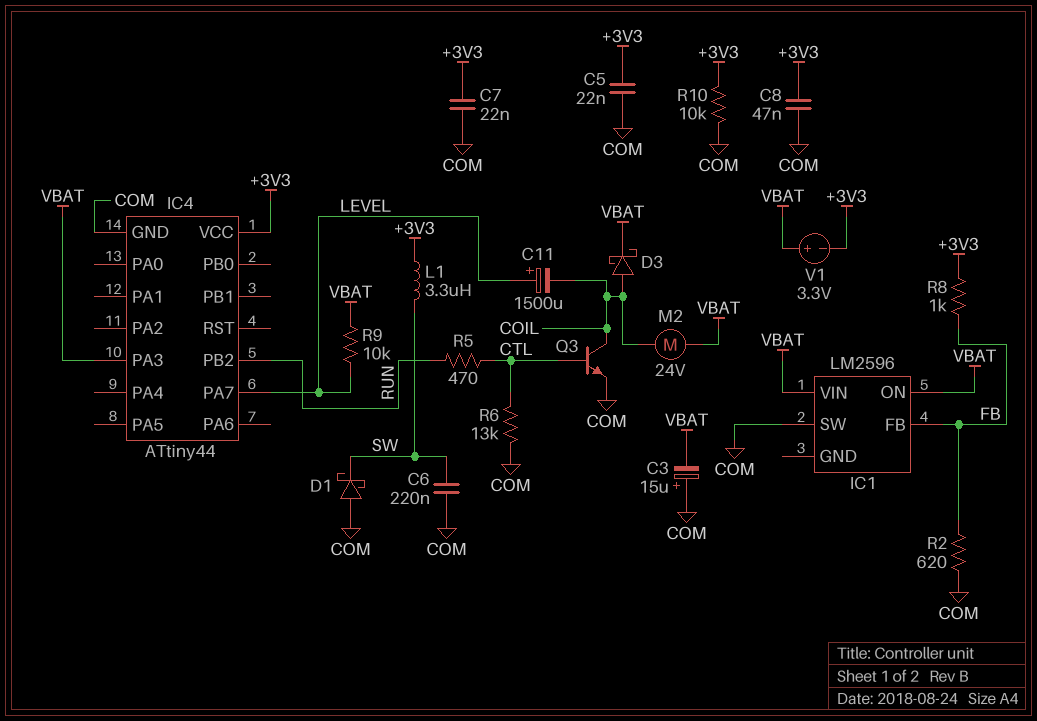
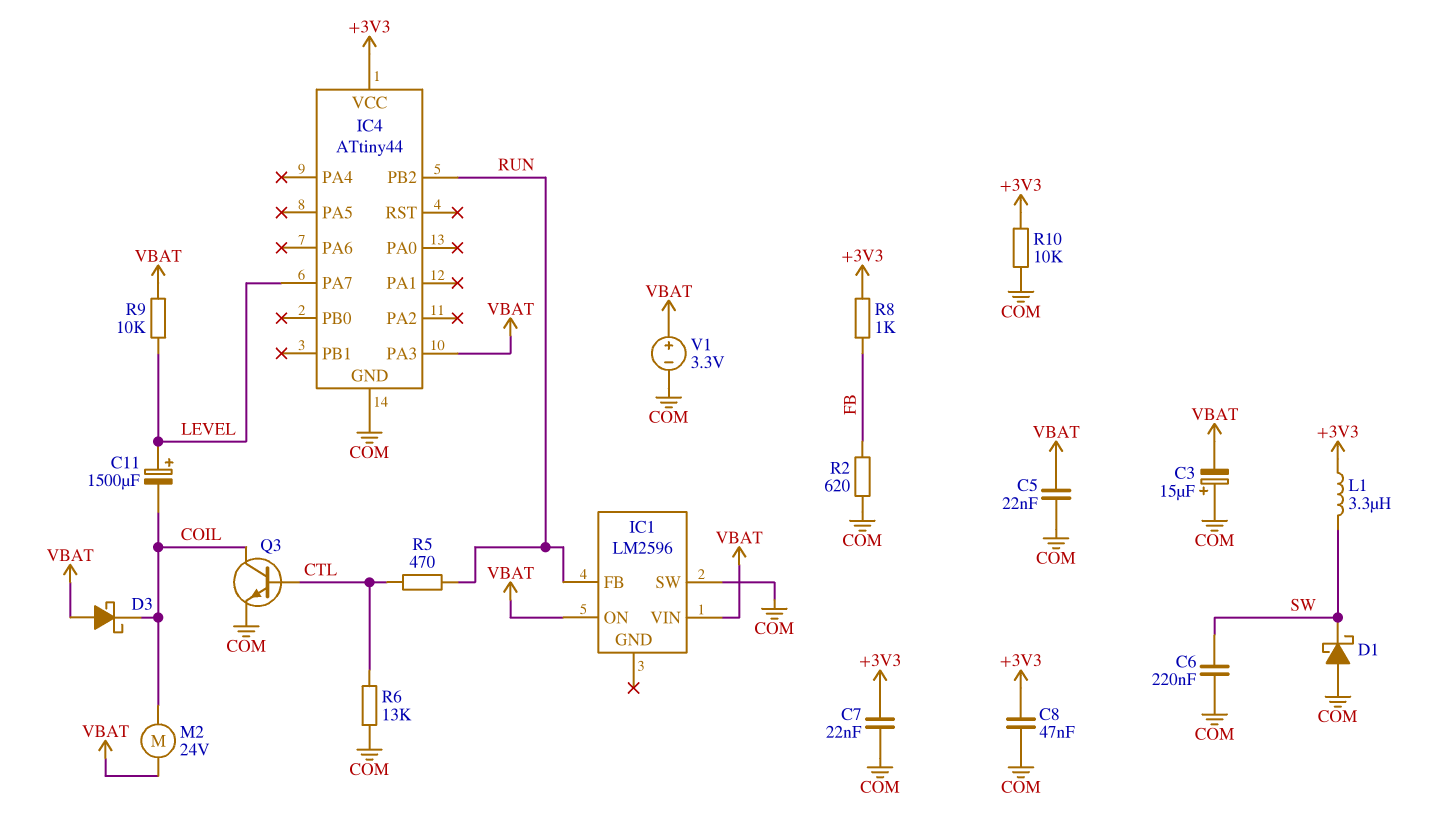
C5: 22nF (+3V3, COM) -> 22nF (COM, VBAT)
D3: schottky (A COIL, K VBAT) -> schottky (A VBAT, K COIL)
IC1 pin FB: FB -> RUN
V1: 3.3V (plus VBAT, minus +3V3) -> 3.3V (plus VBAT, minus COM)

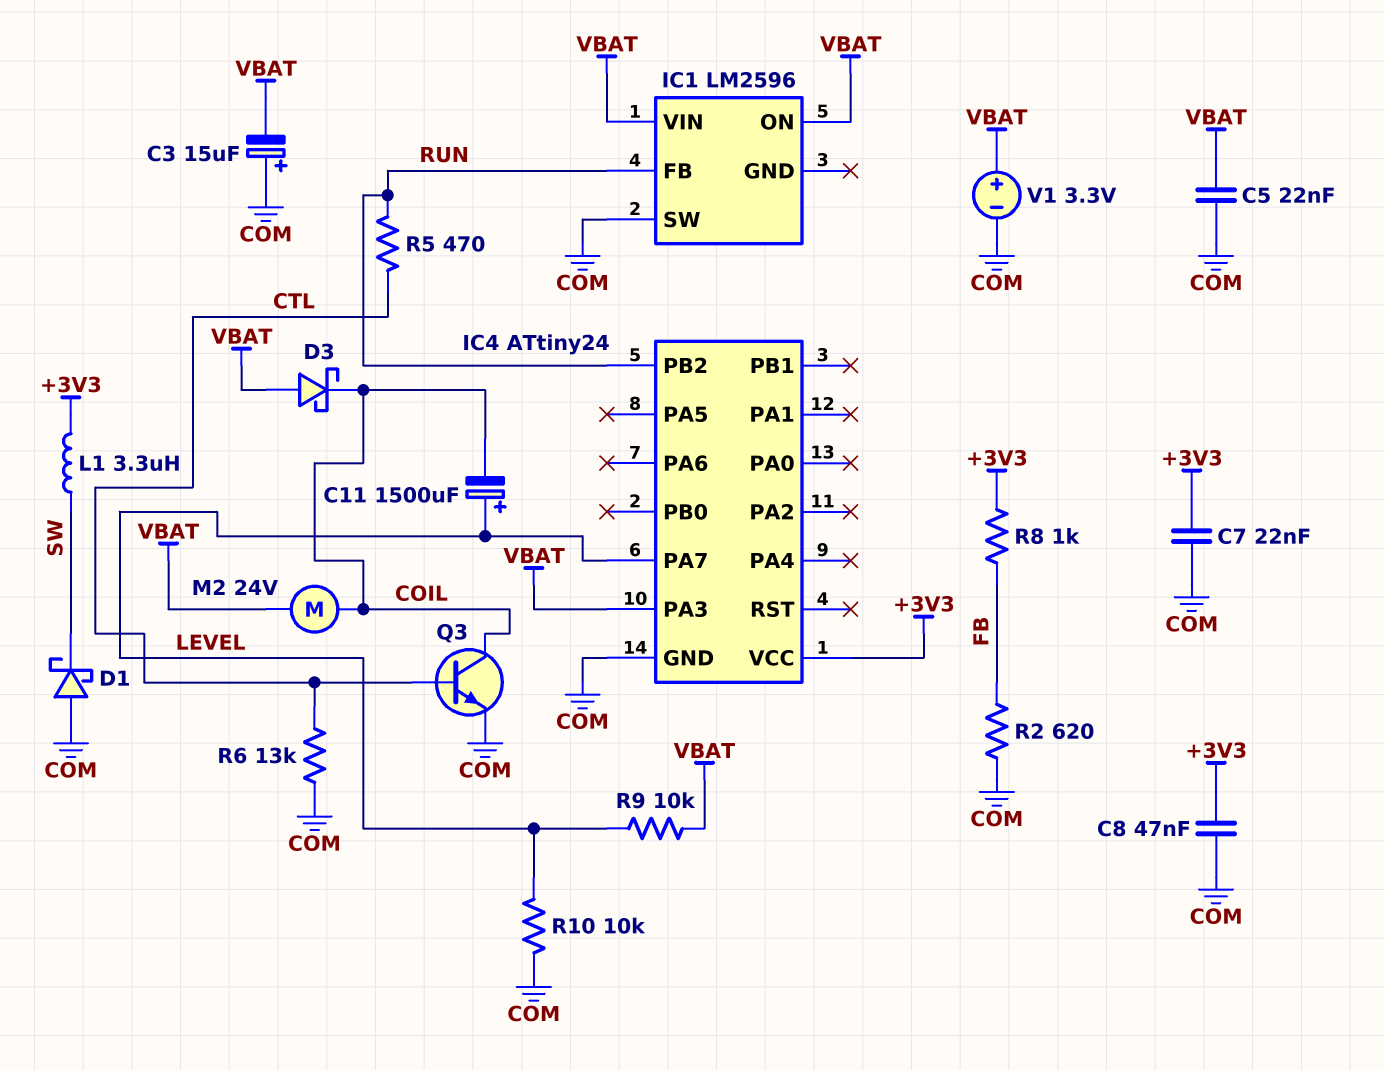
C6: 220nF (COM, SW) -> none
IC4: ATtiny44 -> ATtiny24
R10: 10k (+3V3, COM) -> 10k (COM, LEVEL)

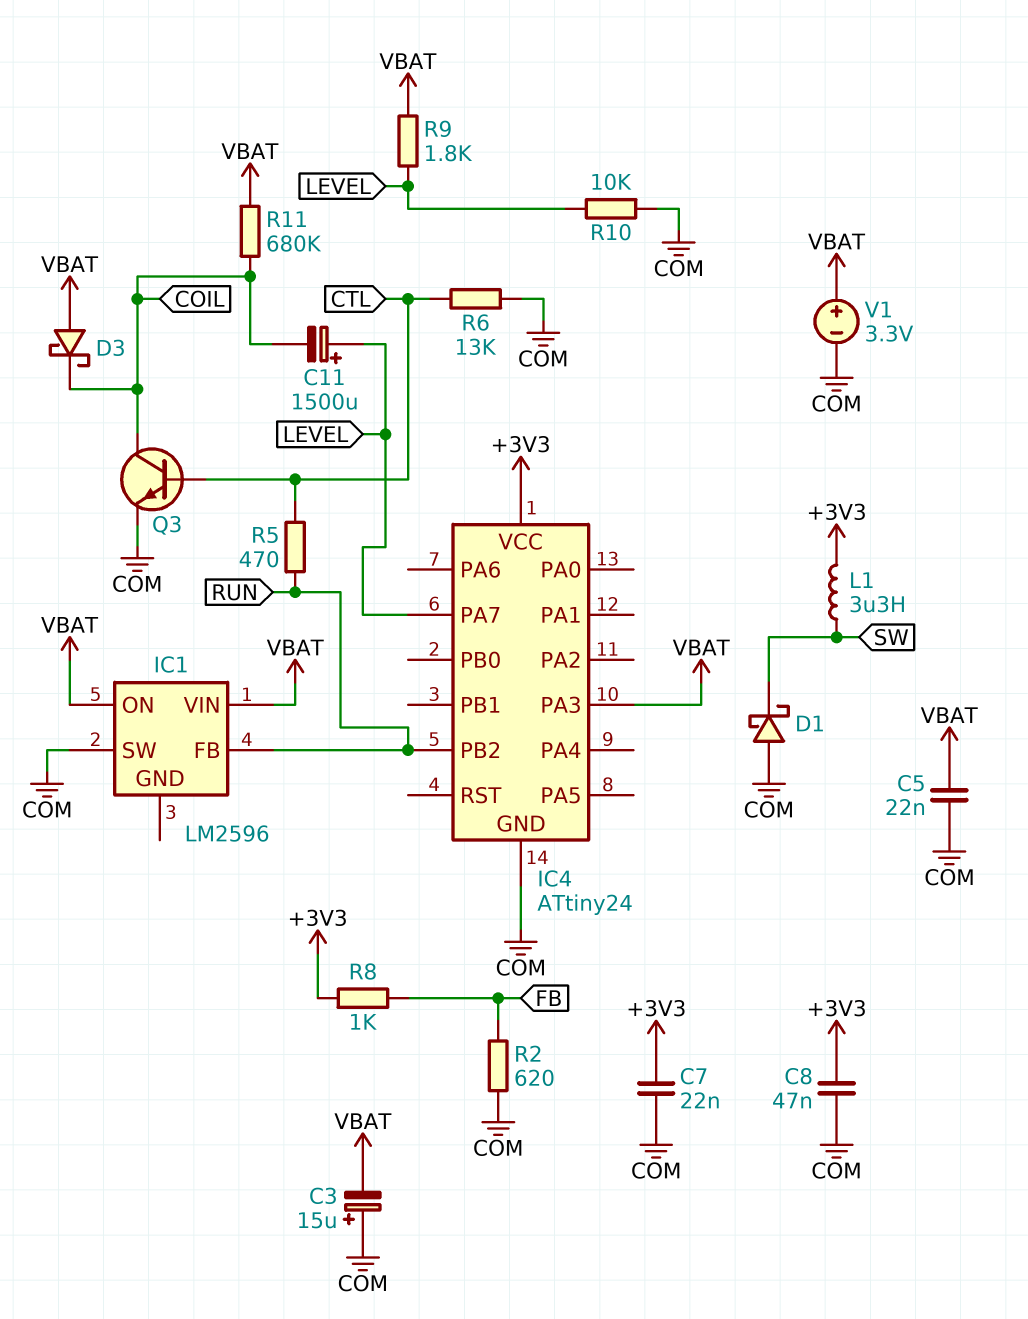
M2: motor 24V (COIL, VBAT) -> none
R9: 10k (LEVEL, VBAT) -> 1.8k (LEVEL, VBAT)
R11: none -> 680k (COIL, VBAT)

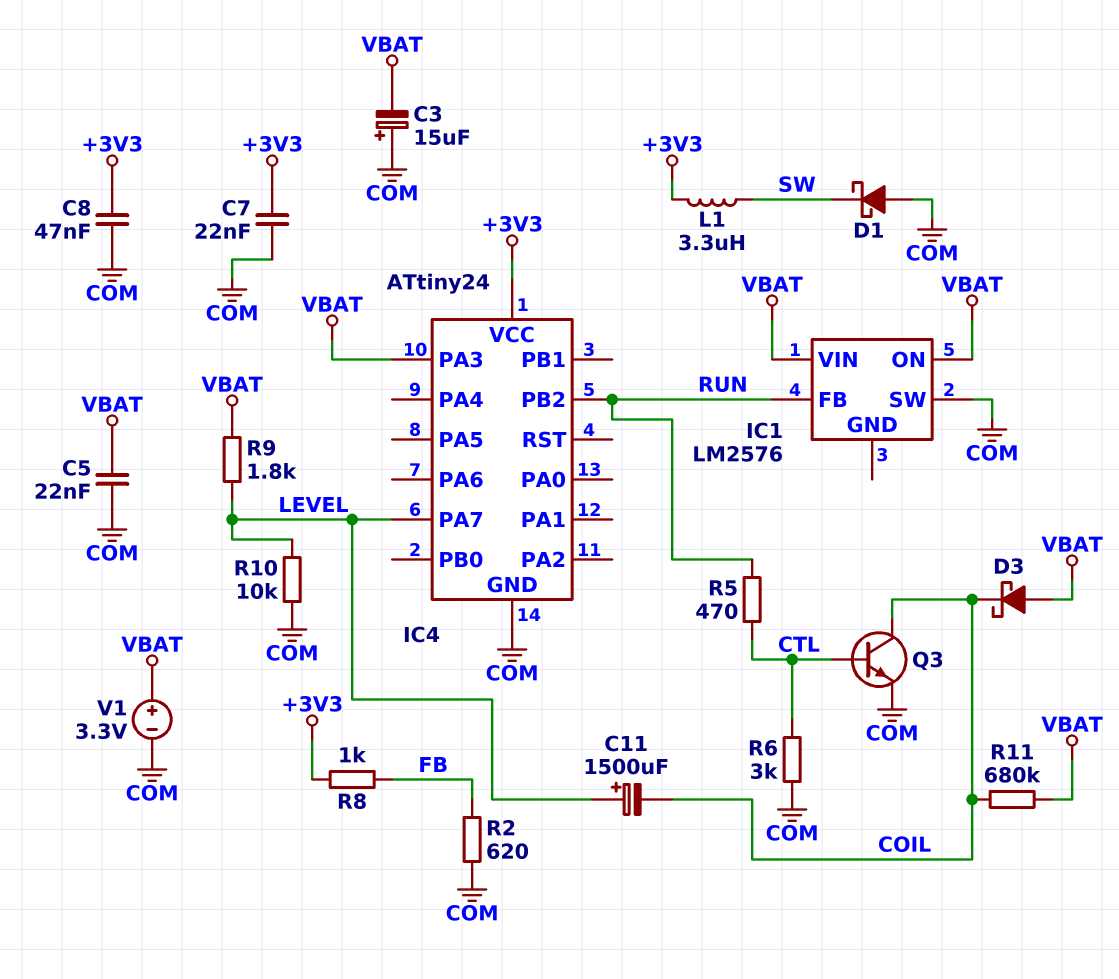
IC1: LM2596 -> LM2576
R6: 13k (COM, CTL) -> 3k (COM, CTL)

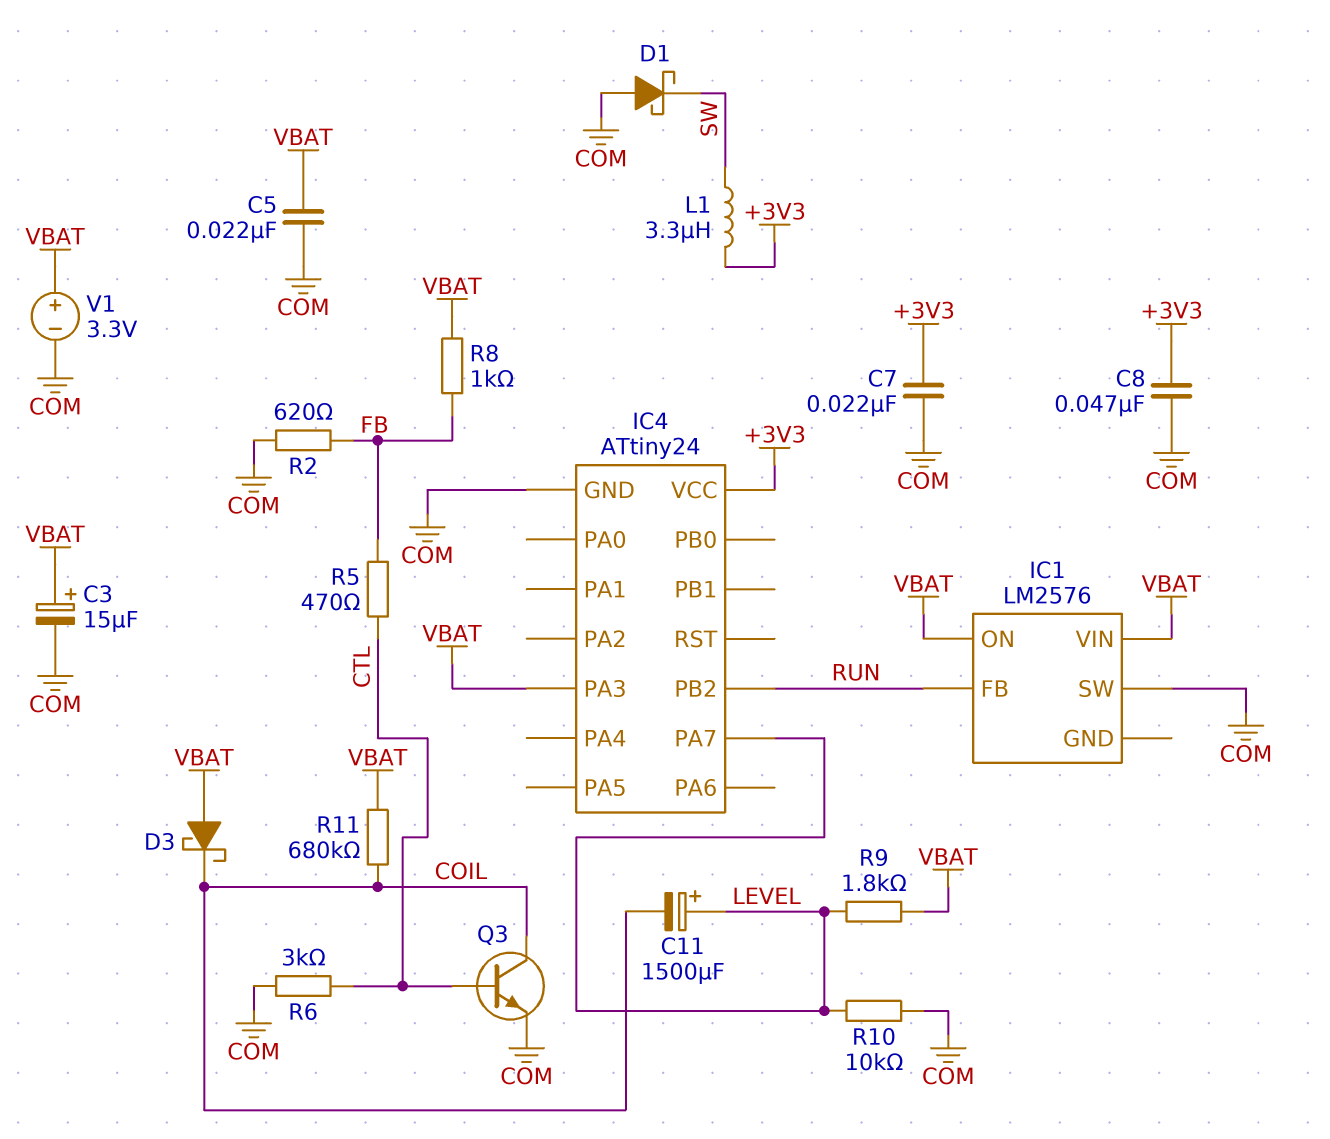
C3: 15uF (plus COM, minus VBAT) -> 15uF (plus VBAT, minus COM)
R5: 470 (CTL, RUN) -> 470 (CTL, FB)
R8: 1k (+3V3, FB) -> 1k (FB, VBAT)

